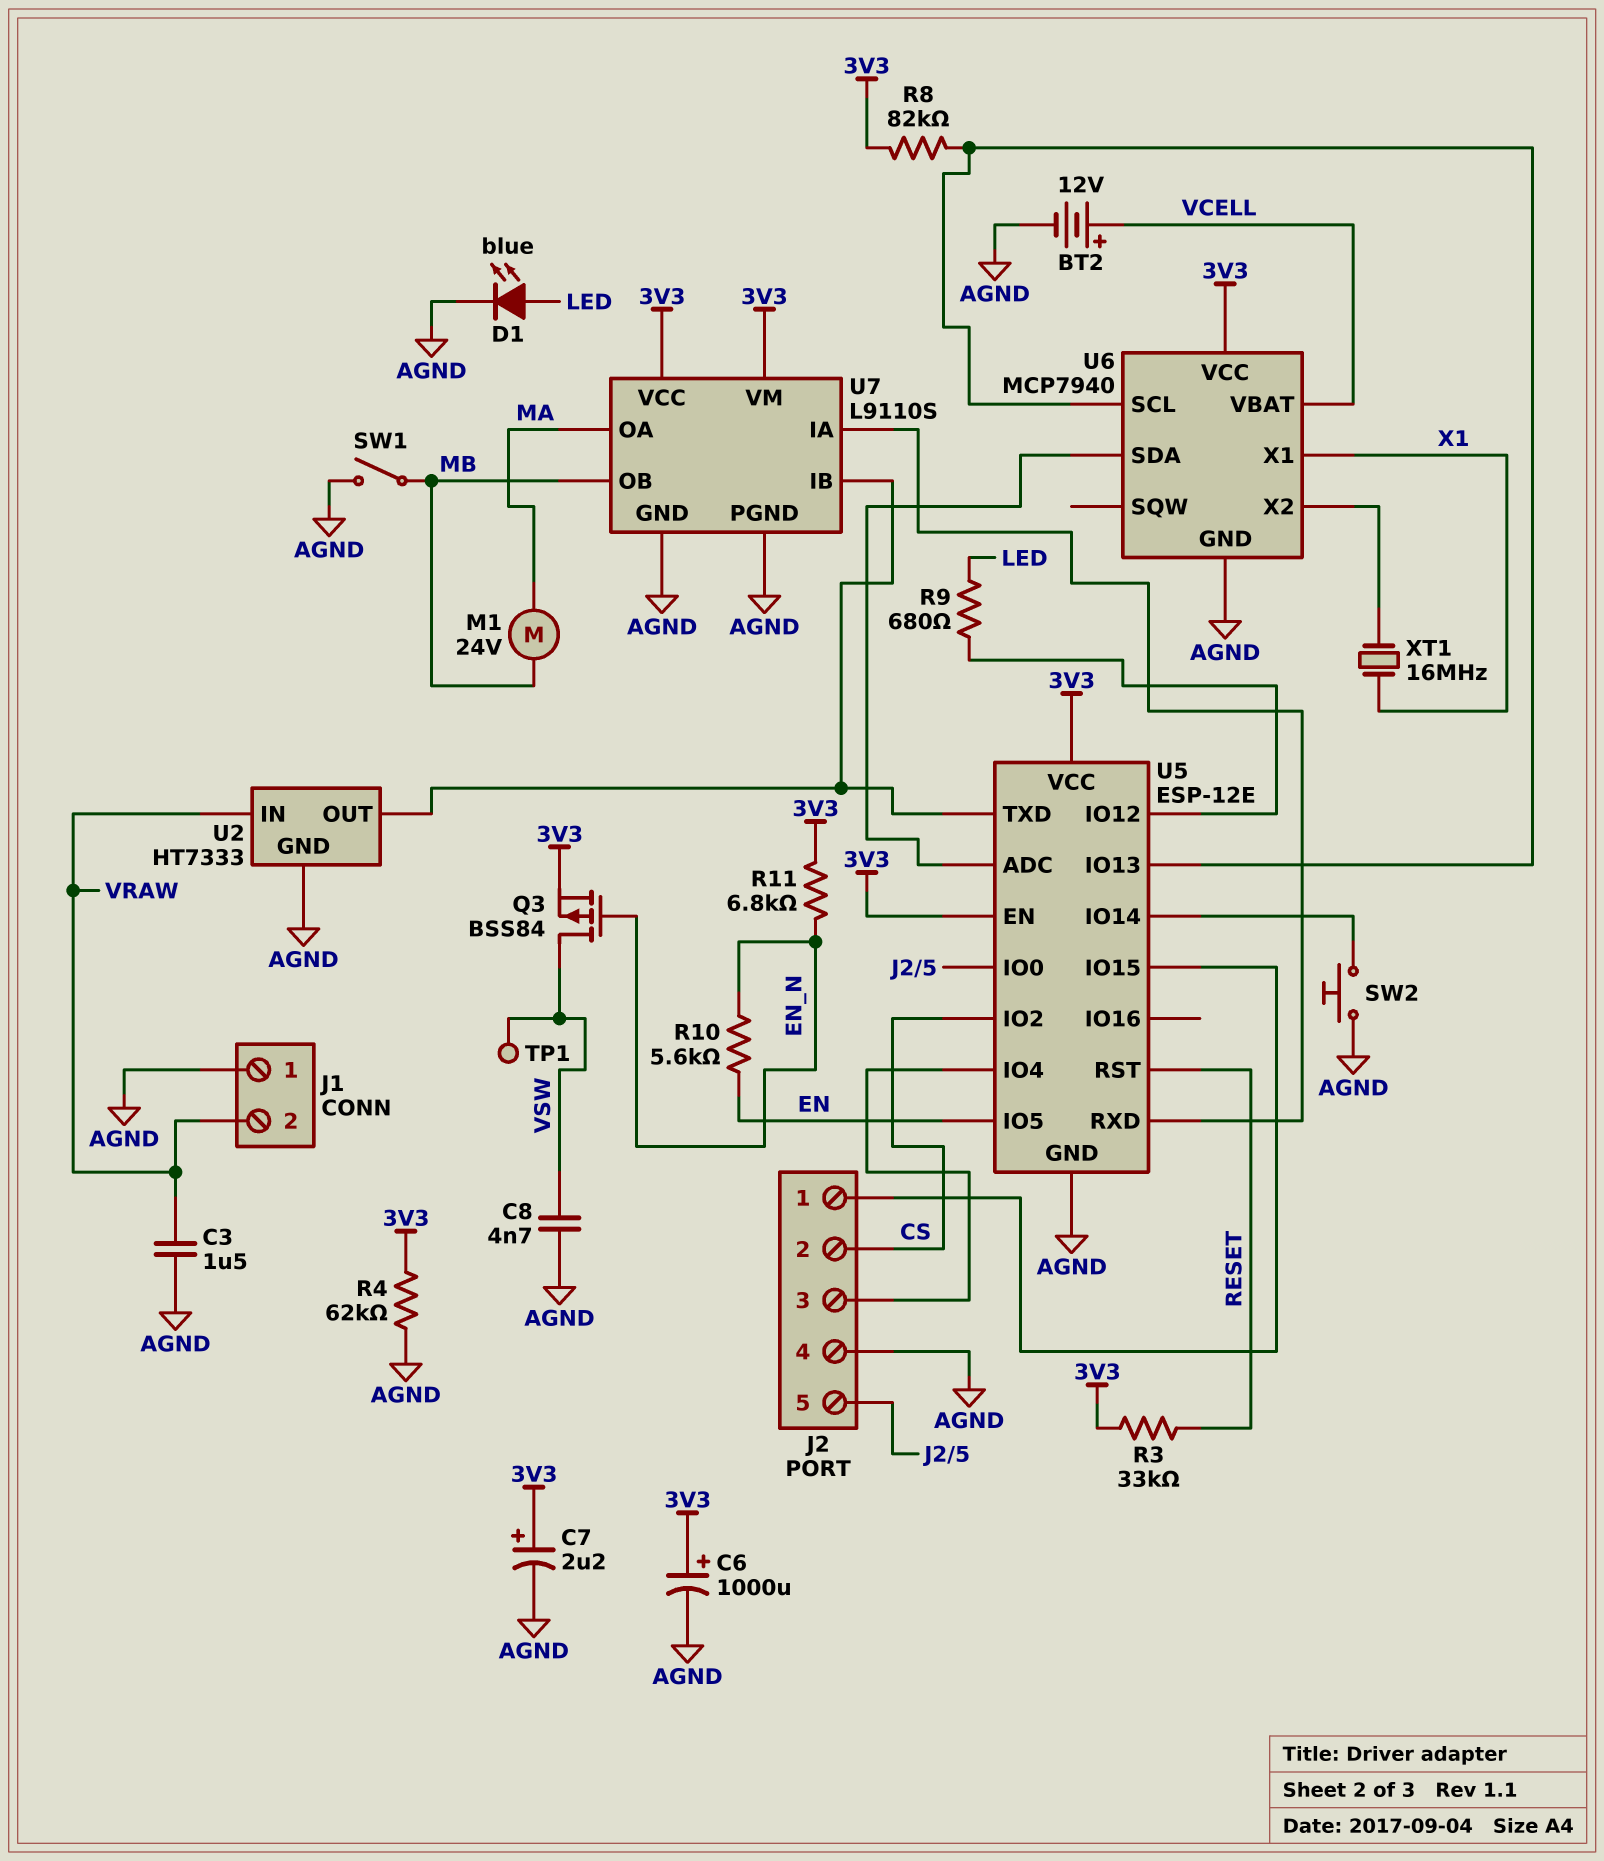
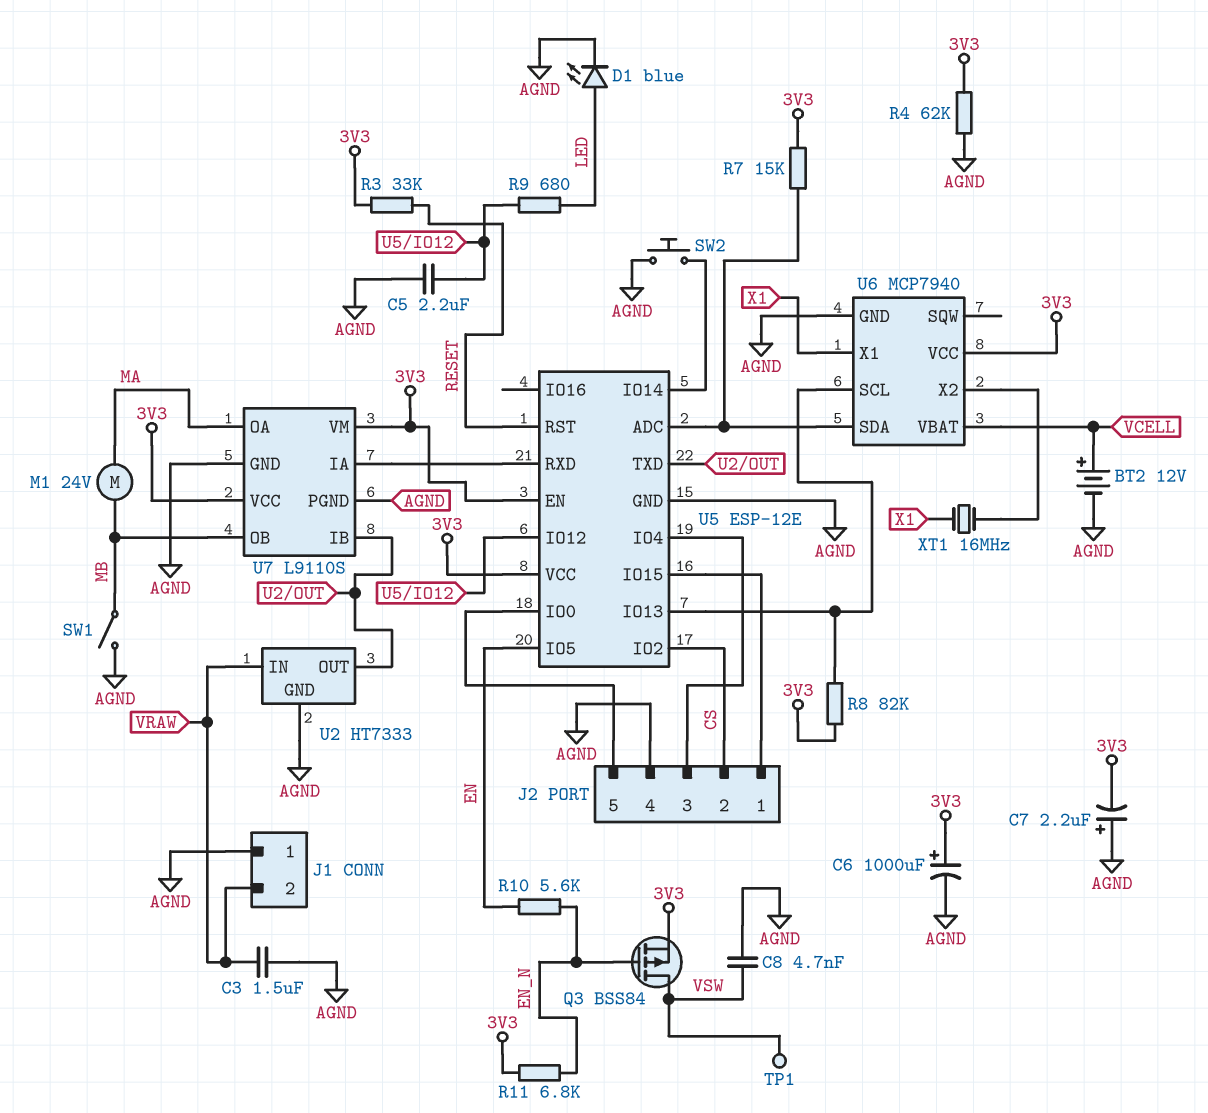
C5: none -> 2.2uF (AGND, U5/IO12)
C7: 2.2uF (plus 3V3, minus AGND) -> 2.2uF (plus AGND, minus 3V3)
R7: none -> 15k (3V3, U5/ADC)

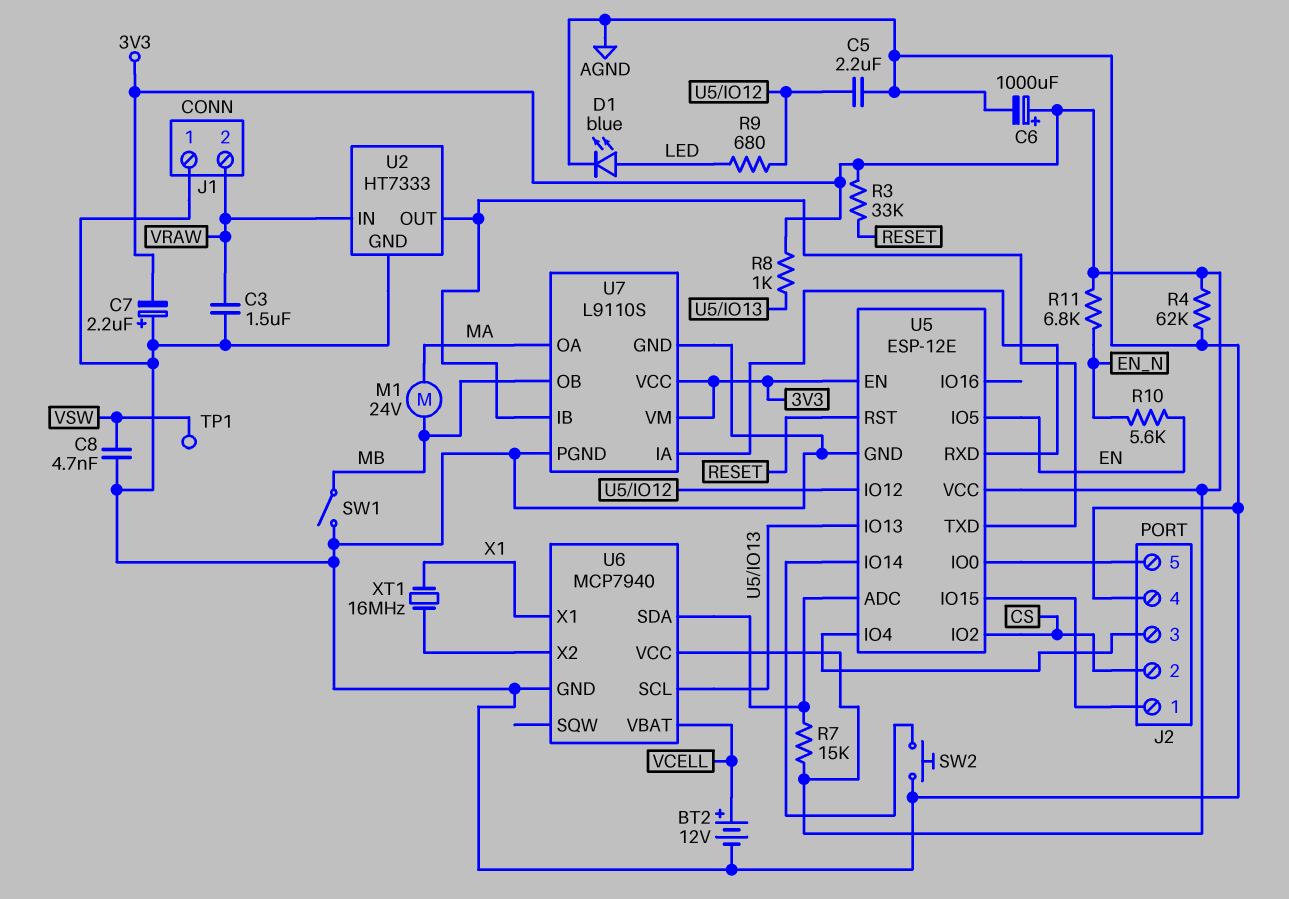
Q3: PMOS BSS84 (G EN_N, D VSW, S 3V3) -> none
R8: 82k (3V3, U5/IO13) -> 1k (3V3, U5/IO13)

